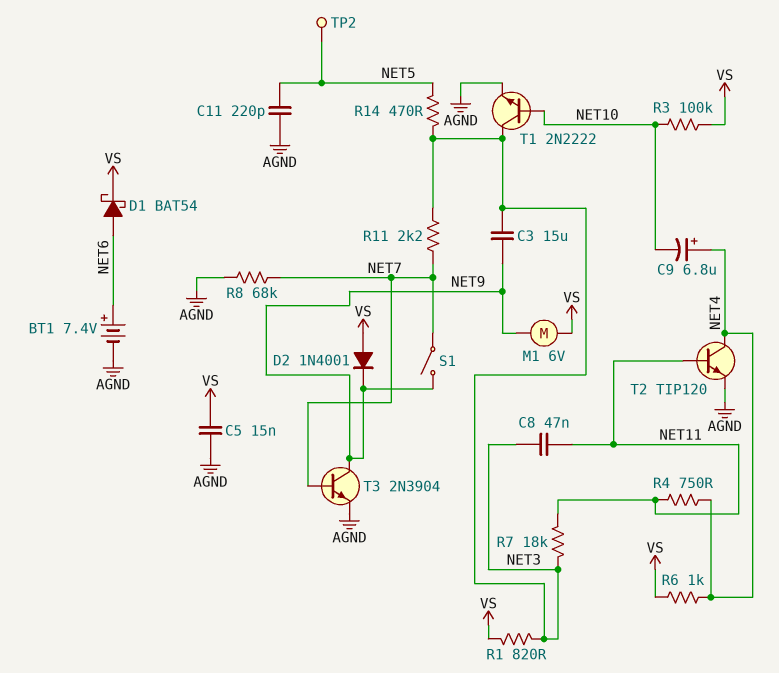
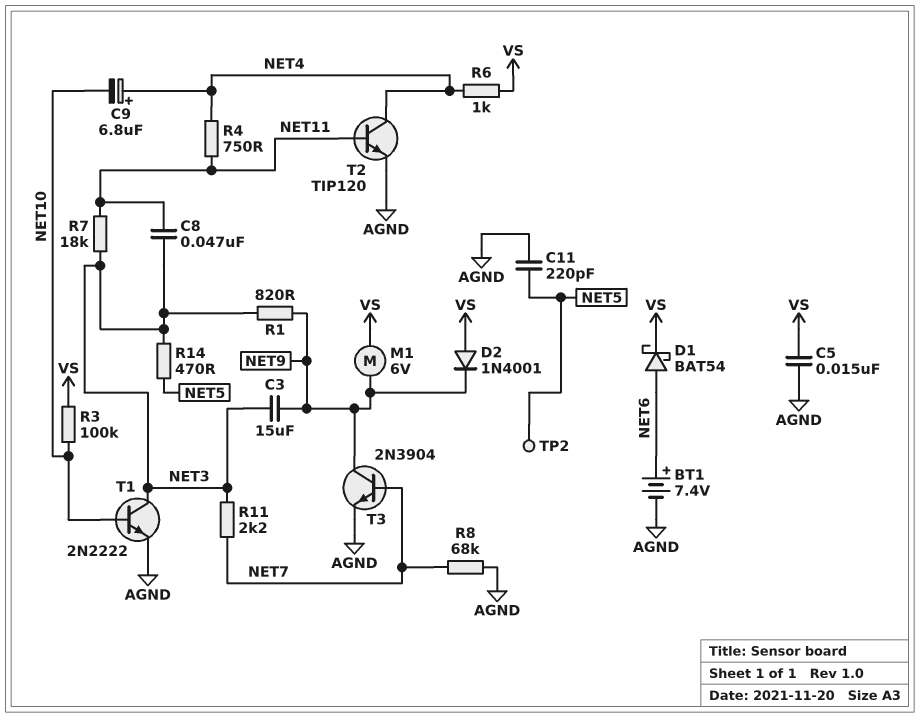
R1: 820 (NET3, VS) -> 820 (NET3, NET9)
S1: switch (NET7, NET9) -> none

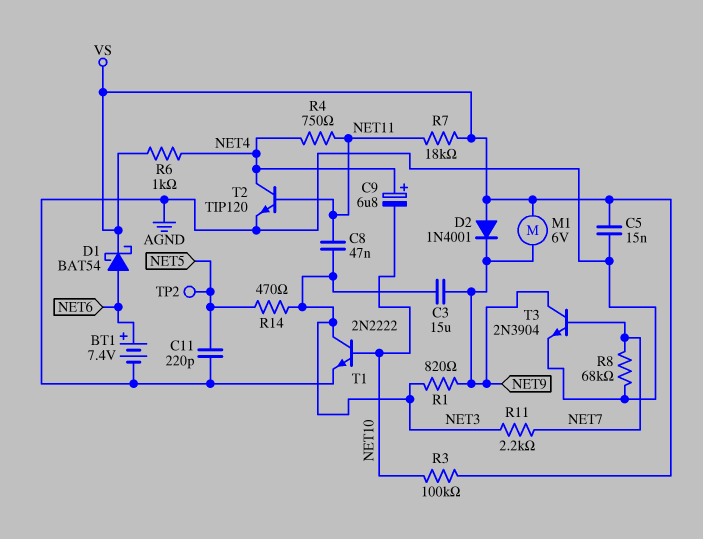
R7: 18k (NET3, NET11) -> 18k (NET11, VS)

